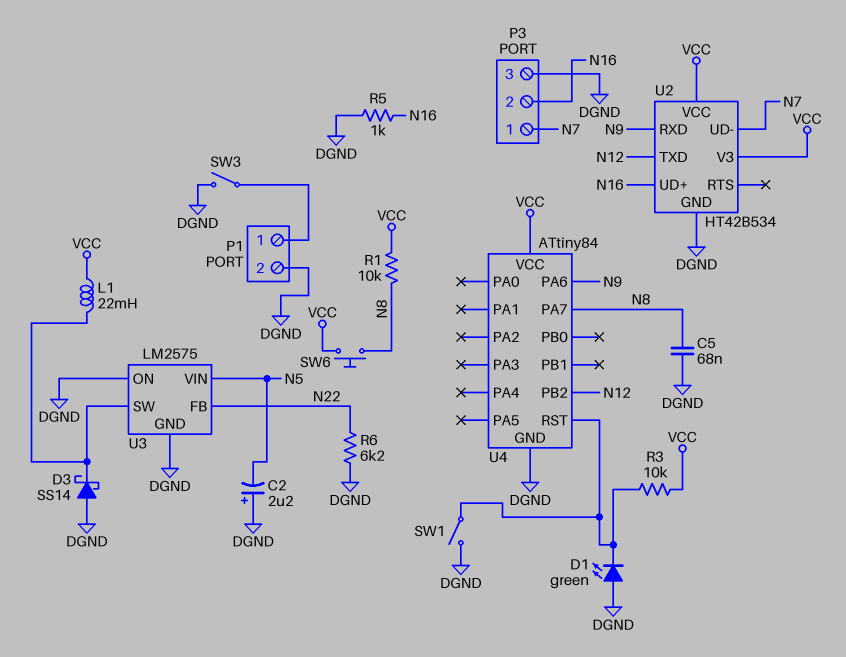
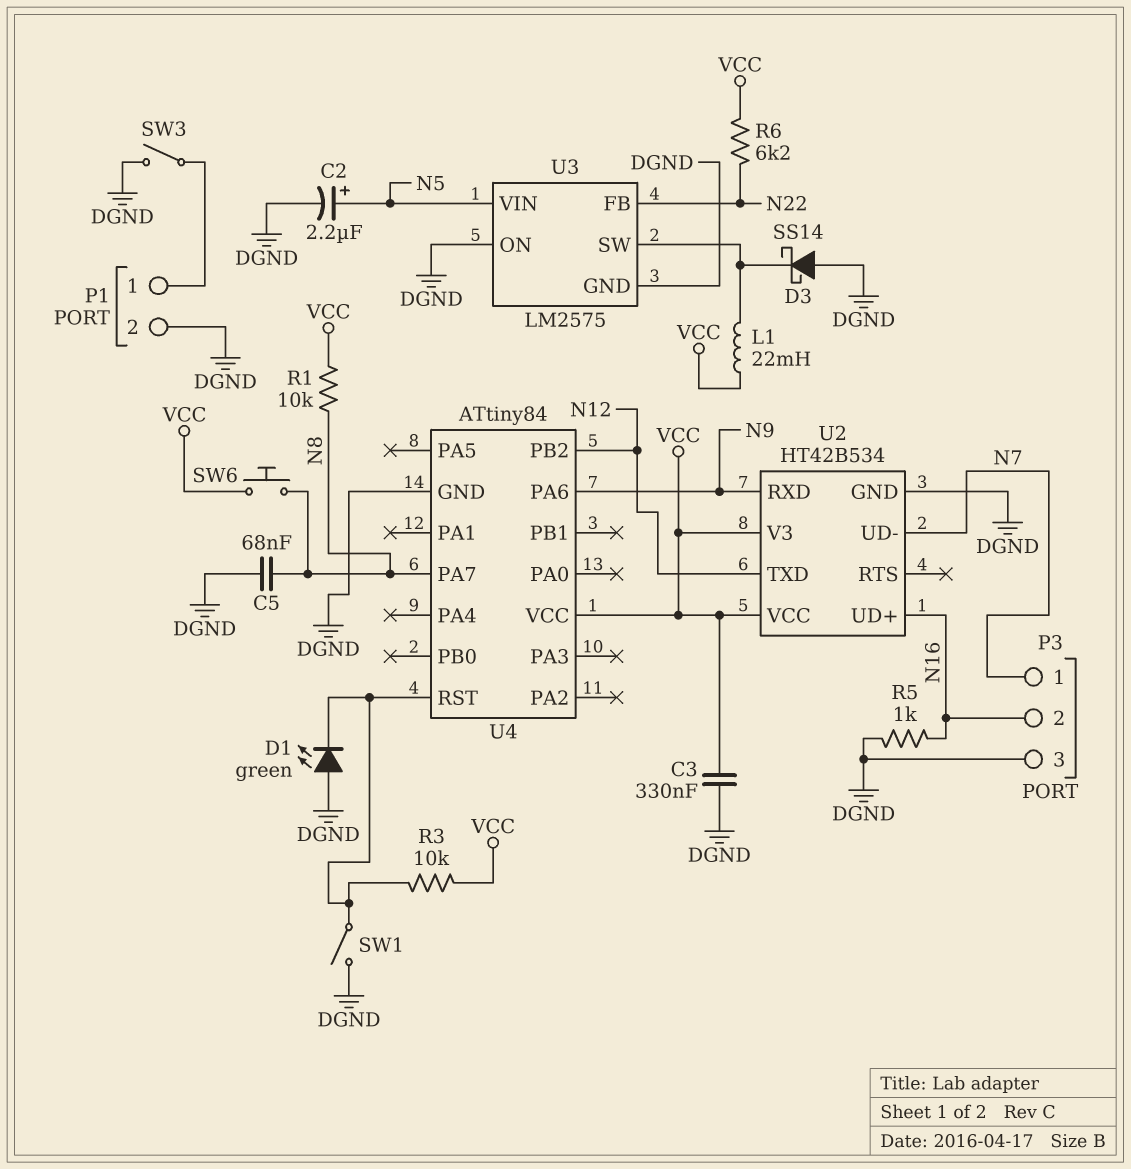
C2: 2.2uF (plus DGND, minus N5) -> 2.2uF (plus N5, minus DGND)
C3: none -> 330nF (DGND, VCC)
R6: 6.2k (DGND, N22) -> 6.2k (N22, VCC)

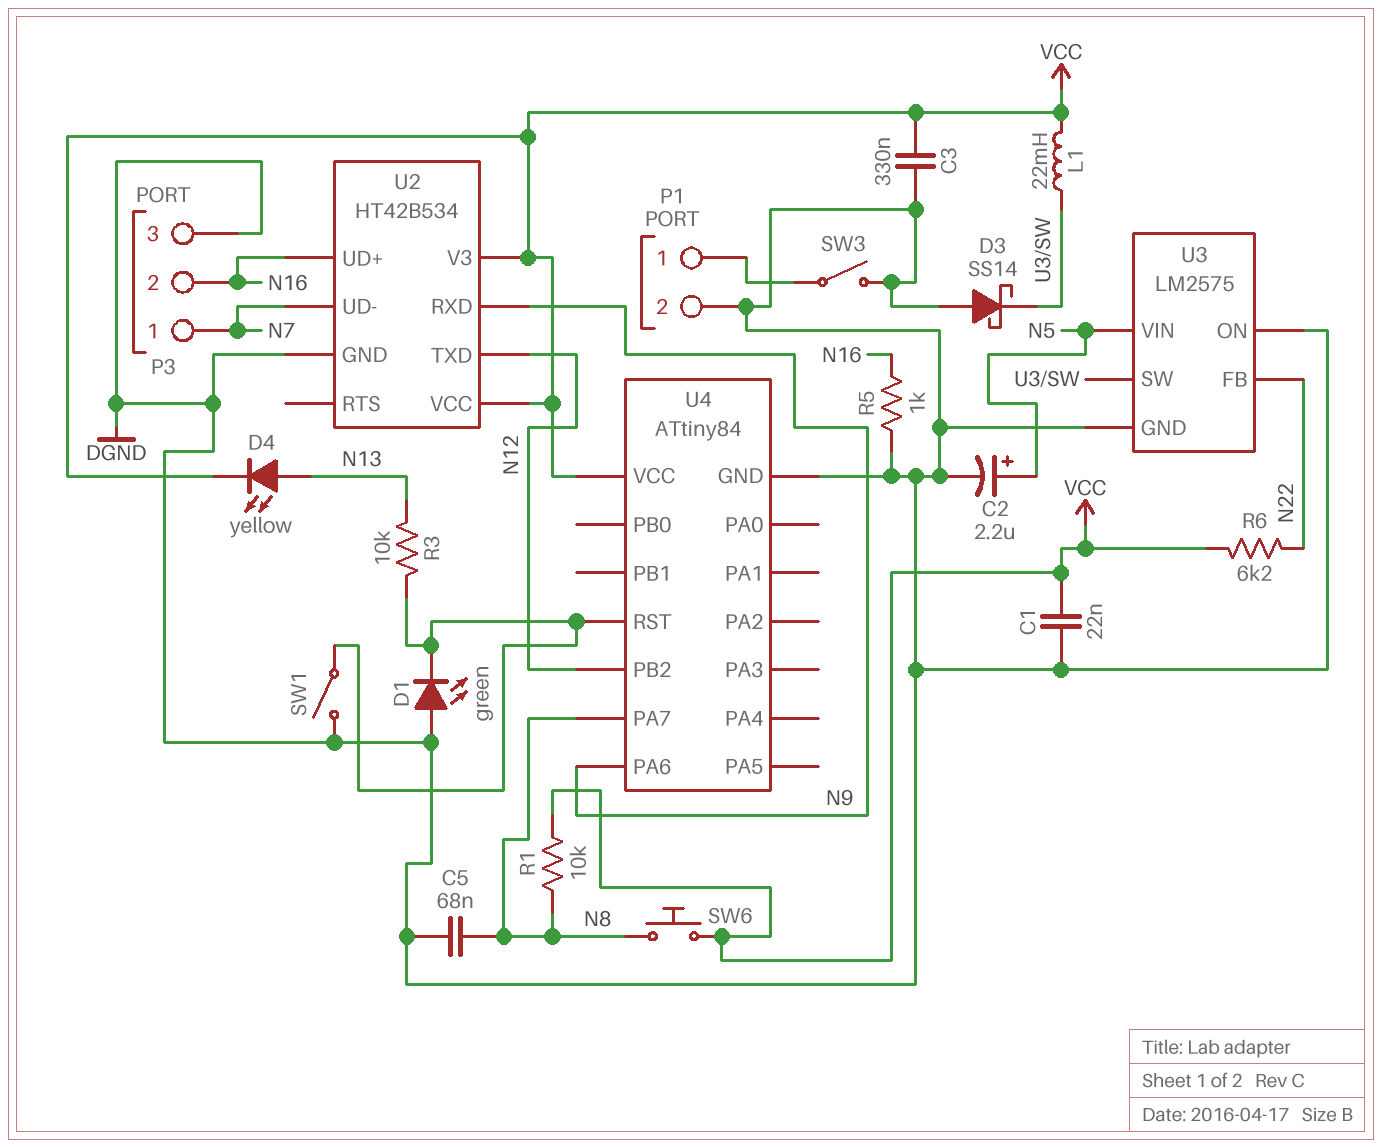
C1: none -> 22nF (DGND, VCC)
D4: none -> LED yellow (A N13, K VCC)
R3: 10k (U4/RST, VCC) -> 10k (N13, U4/RST)

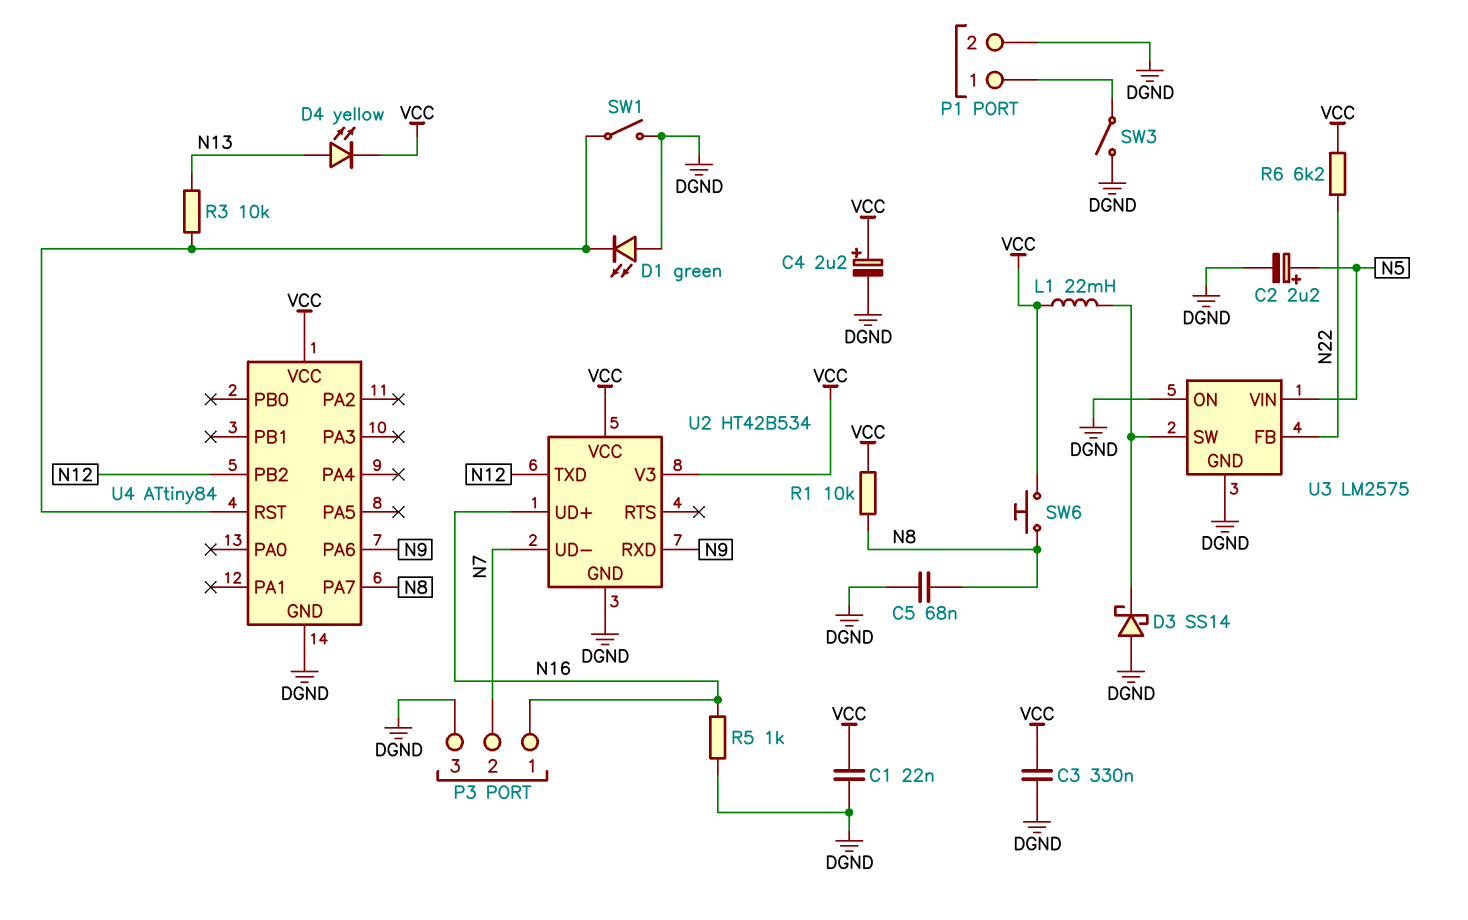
C4: none -> 2.2uF (plus VCC, minus DGND)
P3 pin 1: N7 -> N16
P3 pin 2: N16 -> N7

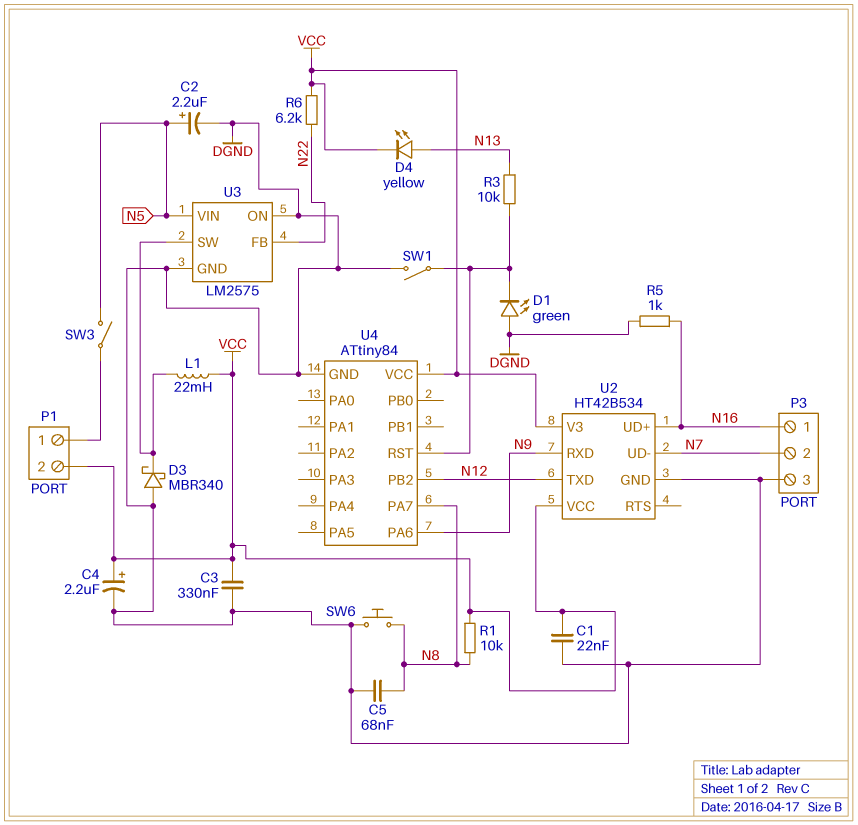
D3: schottky SS14 (A DGND, K U3/SW) -> schottky MBR340 (A DGND, K U3/SW)
P1 pin 2: DGND -> VCC
SW3: switch (DGND, P1/1) -> switch (N5, P1/1)
SW6: button (N8, VCC) -> button (DGND, N8)

